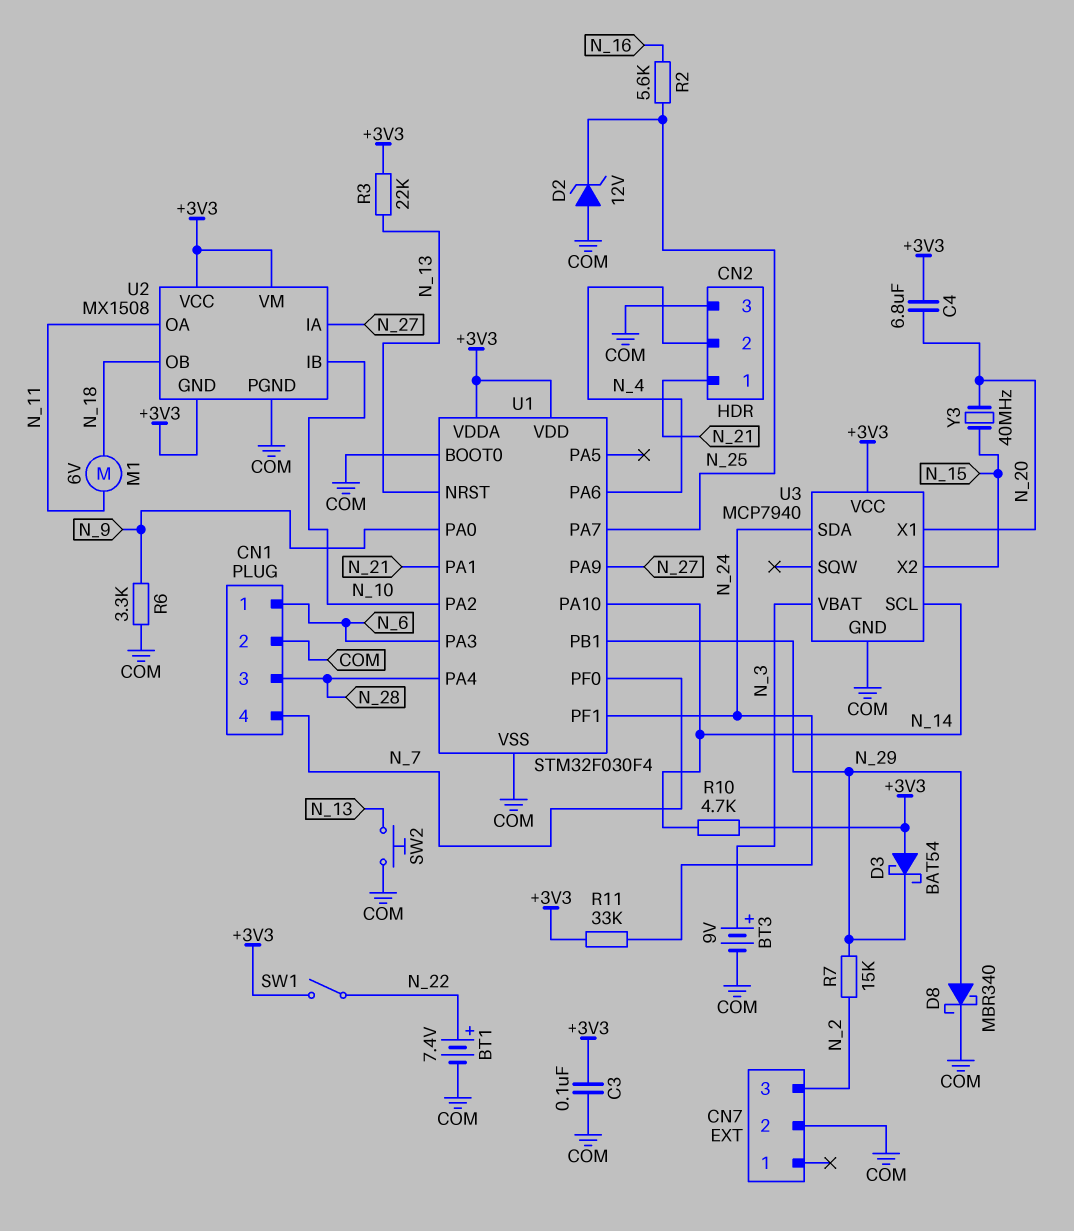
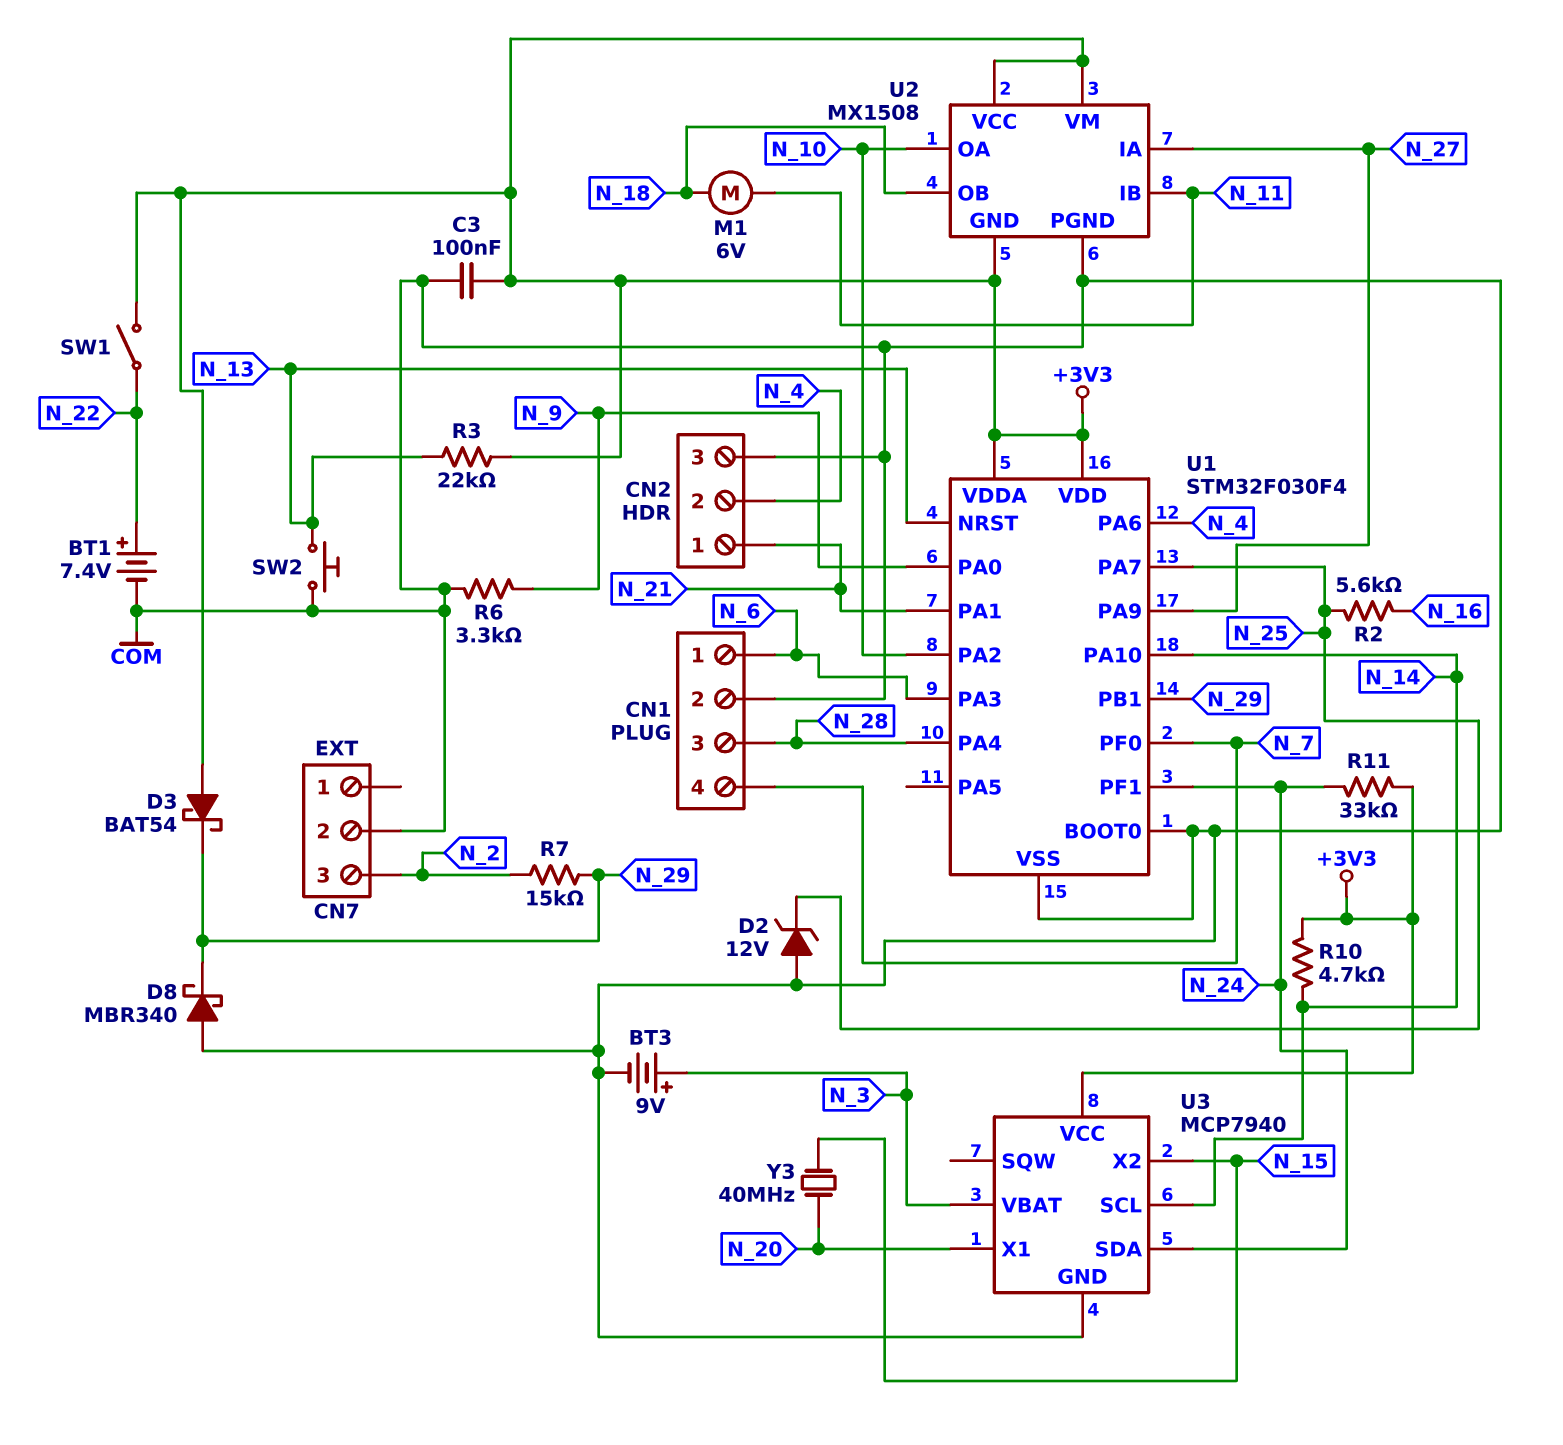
C4: 6.8uF (+3V3, N_20) -> none
D8: schottky MBR340 (A N_29, K COM) -> schottky MBR340 (A COM, K N_29)
U2 pin IB: N_10 -> N_11
U2 pin OA: N_11 -> N_10

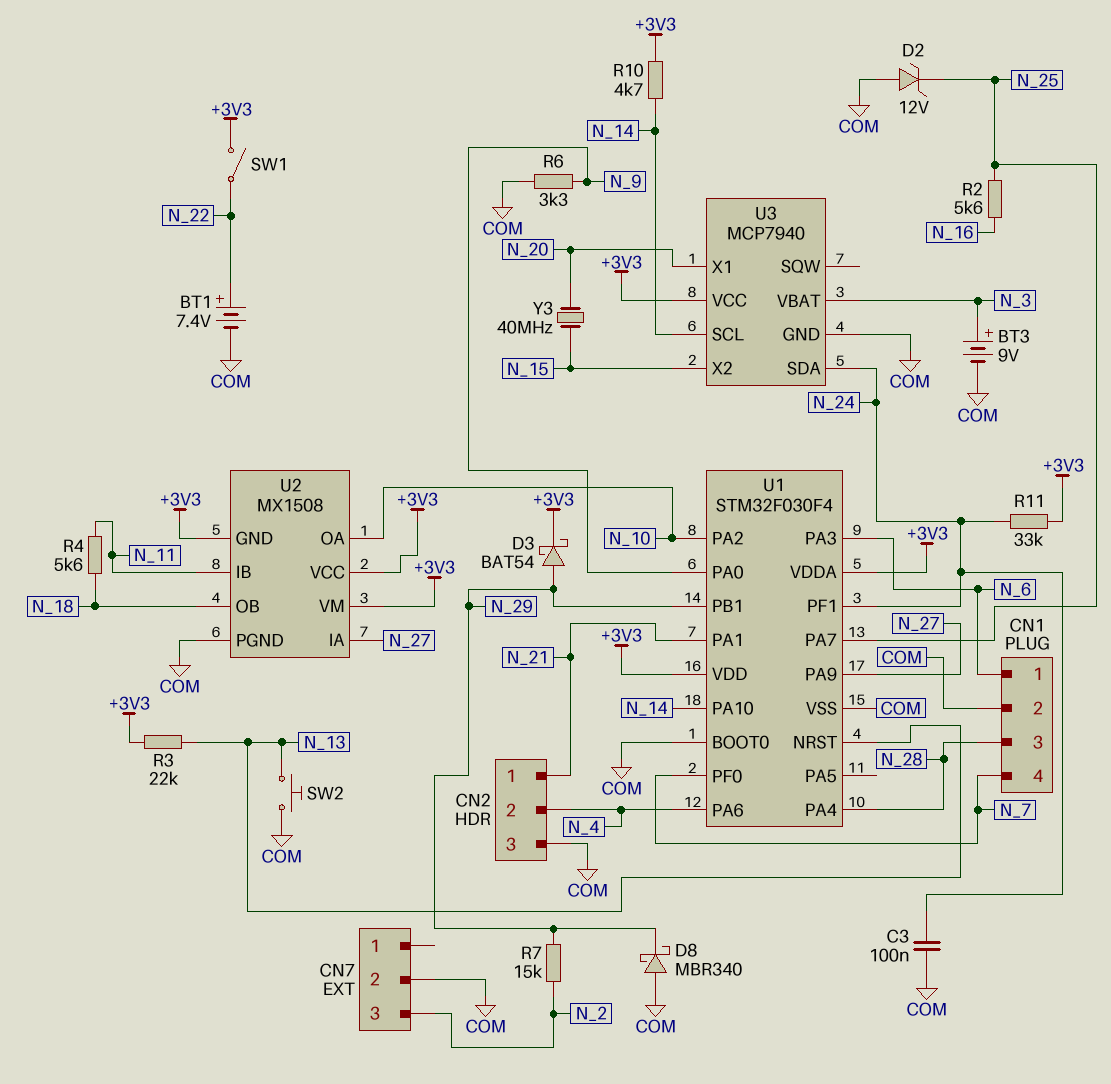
C3: 100nF (+3V3, COM) -> 100nF (COM, N_24)
D3: schottky BAT54 (A +3V3, K N_29) -> schottky BAT54 (A N_29, K +3V3)
M1: motor 6V (N_11, N_18) -> none
R4: none -> 5.6k (N_11, N_18)

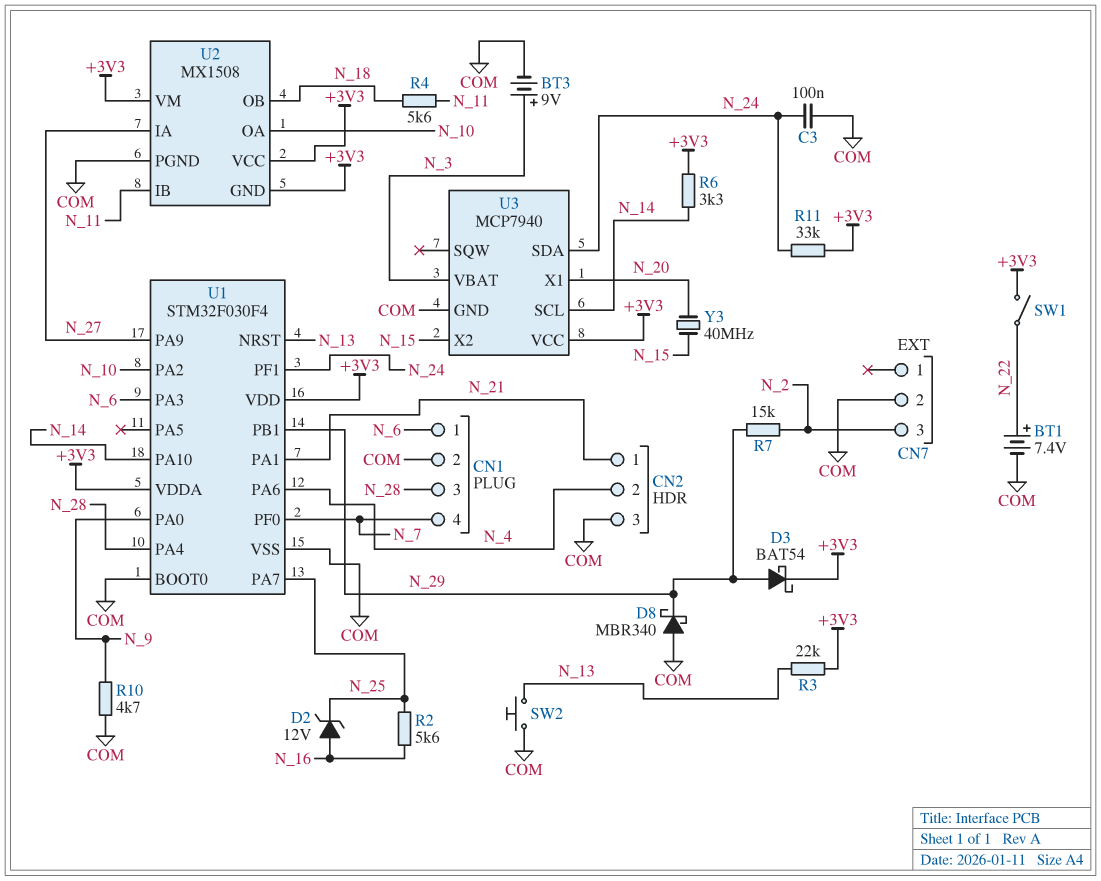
D2: zener 12V (A COM, K N_25) -> zener 12V (A N_16, K N_25)
R6: 3.3k (COM, N_9) -> 3.3k (+3V3, N_14)
R10: 4.7k (+3V3, N_14) -> 4.7k (COM, N_9)

